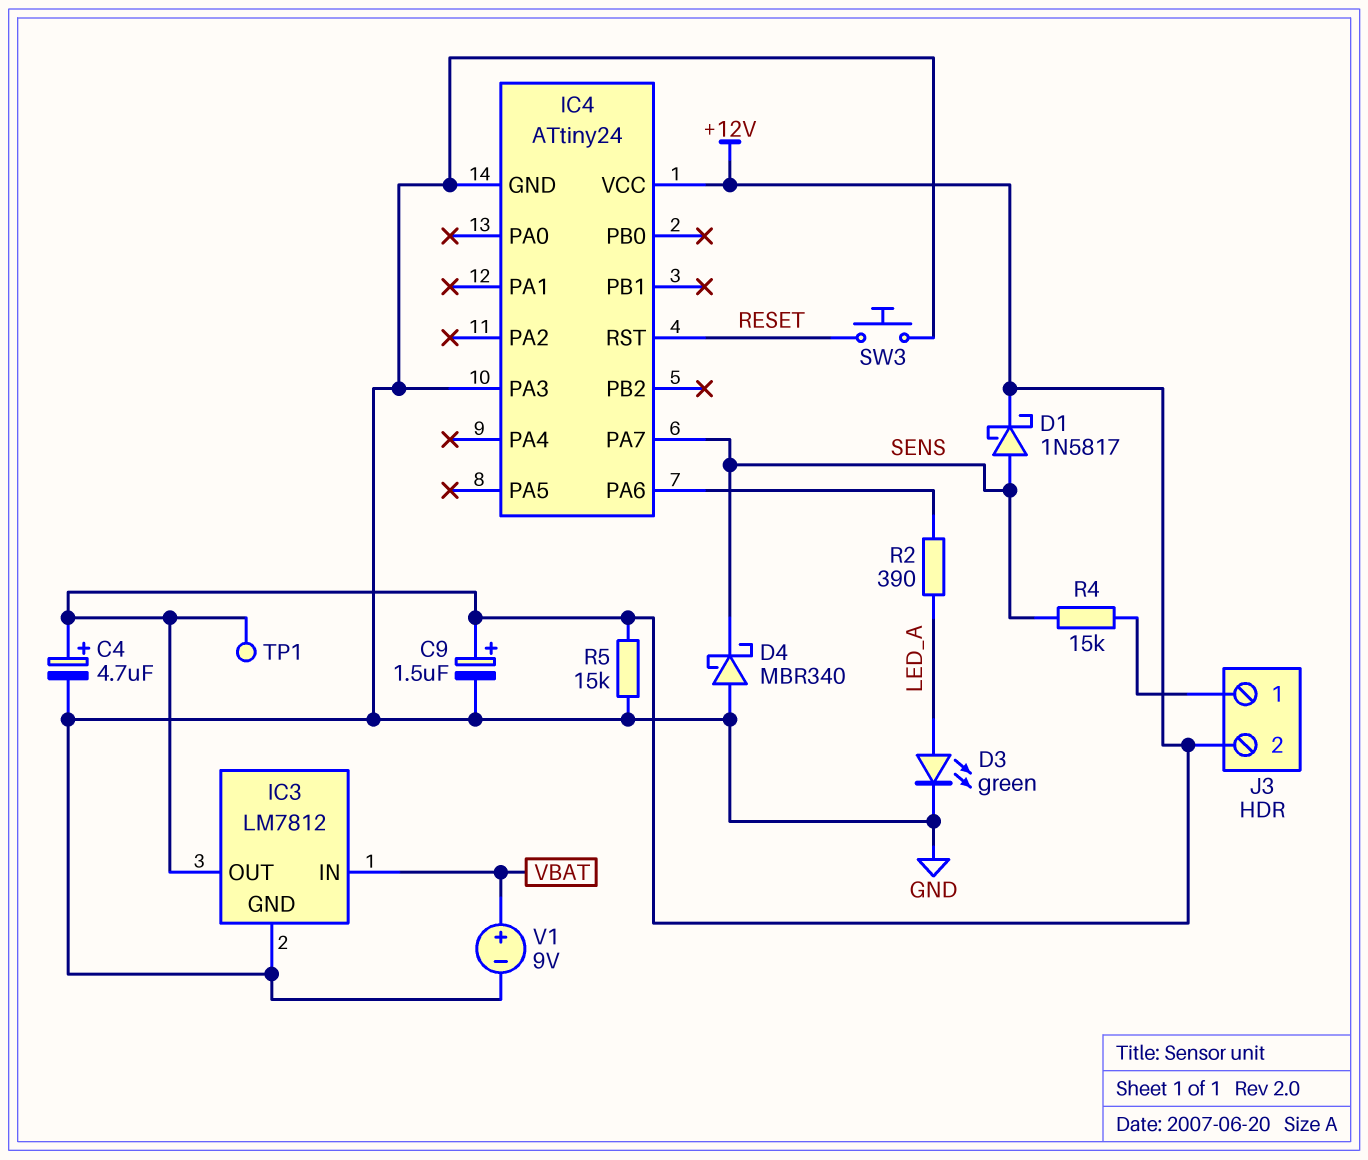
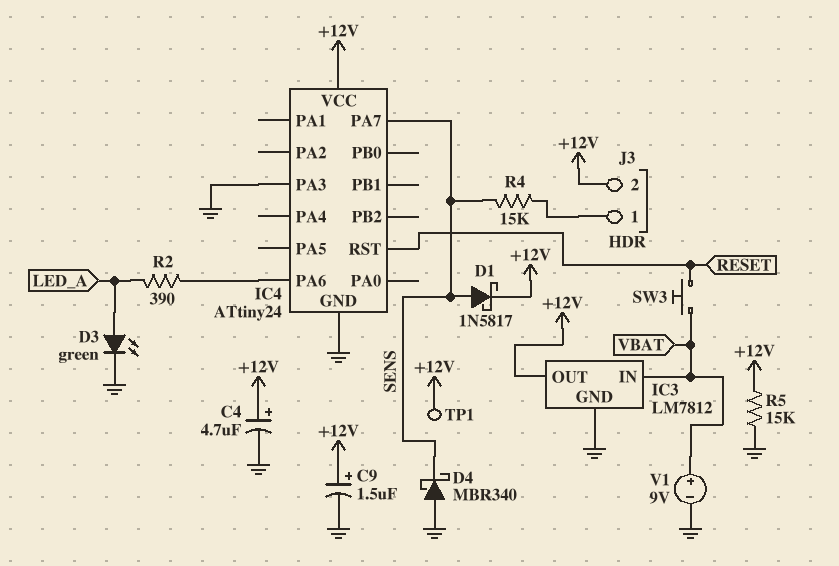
SW3: button (GND, RESET) -> button (RESET, VBAT)

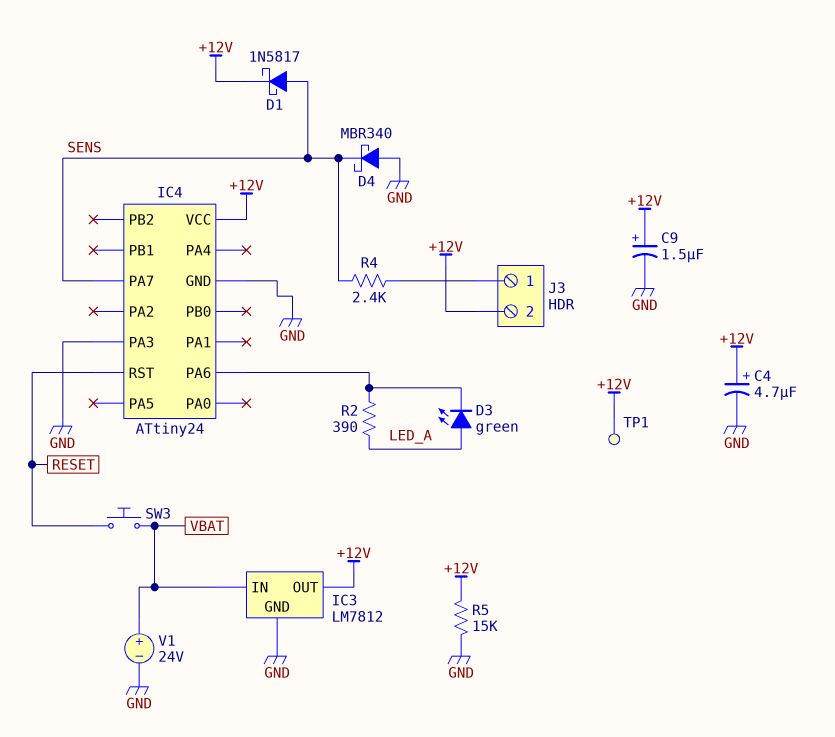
D3: LED green (A LED_A, K GND) -> LED green (A LED_A, K IC4/PA6)
R4: 15k (J3/1, SENS) -> 2.4k (J3/1, SENS)
V1: 9V (plus VBAT, minus GND) -> 24V (plus VBAT, minus GND)

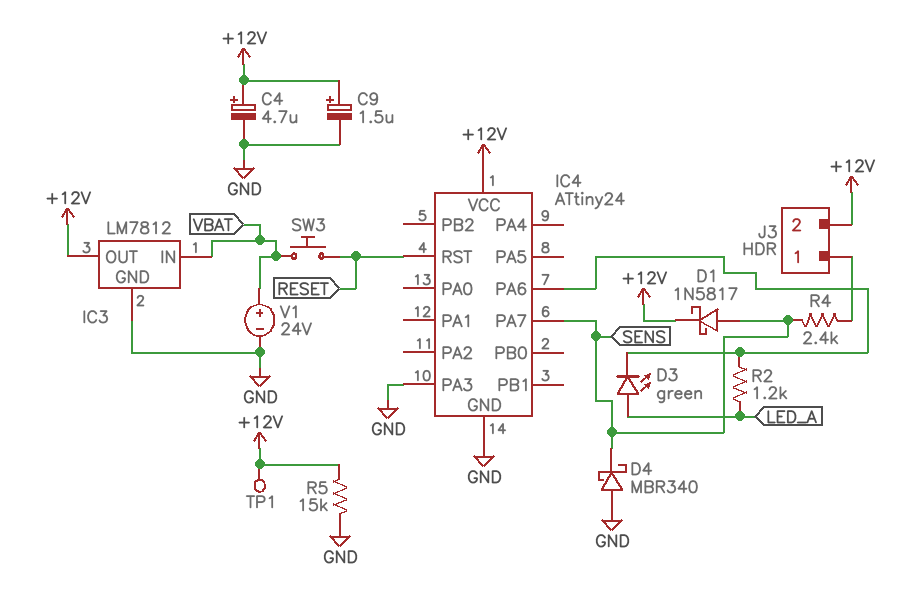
R2: 390 (IC4/PA6, LED_A) -> 1.2k (IC4/PA6, LED_A)

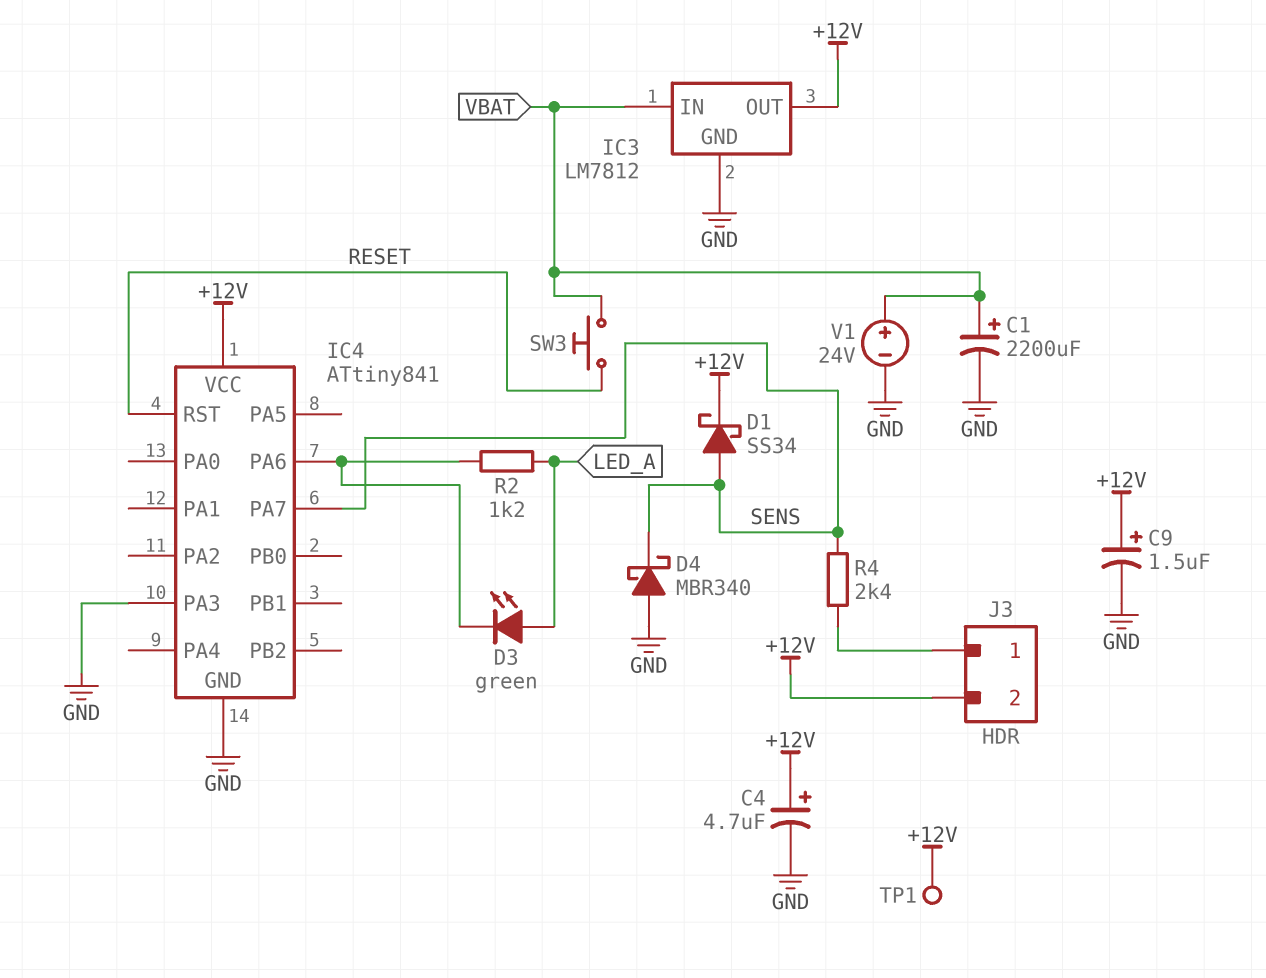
C1: none -> 2200uF (plus VBAT, minus GND)
D1: schottky 1N5817 (A SENS, K +12V) -> schottky SS34 (A SENS, K +12V)
IC4: ATtiny24 -> ATtiny841
R5: 15k (+12V, GND) -> none

